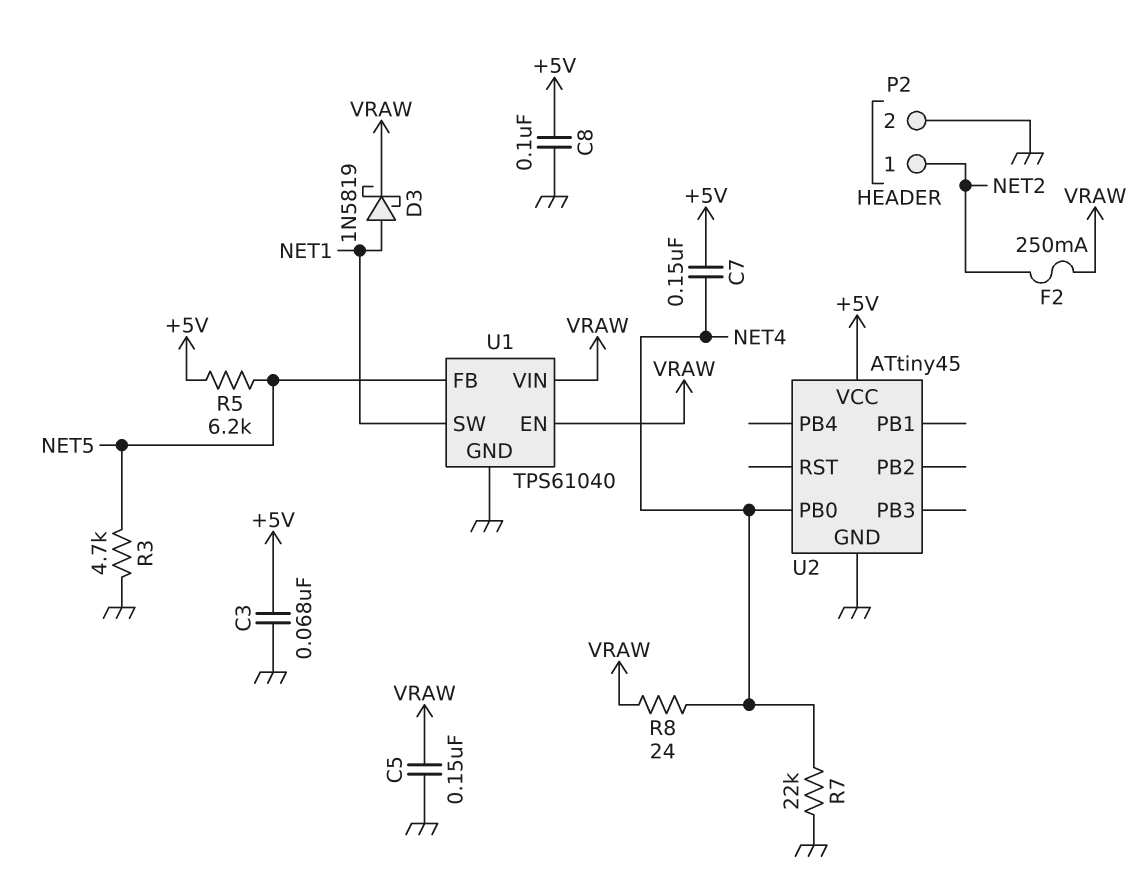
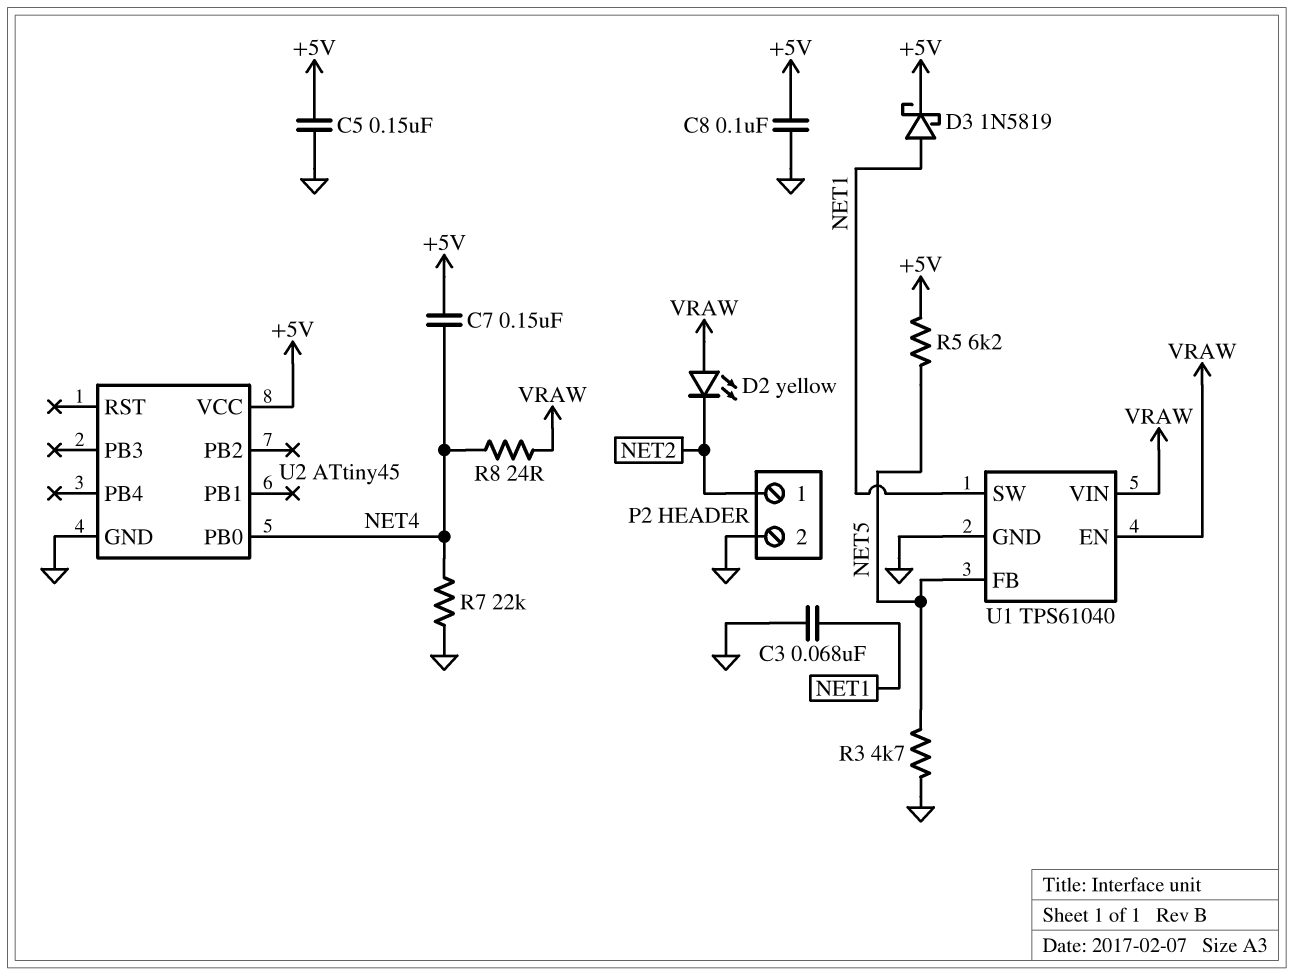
C3: 68nF (+5V, GND) -> 68nF (GND, NET1)
C5: 150nF (GND, VRAW) -> 150nF (+5V, GND)
D2: none -> LED yellow (A VRAW, K NET2)
D3: schottky 1N5819 (A NET1, K VRAW) -> schottky 1N5819 (A NET1, K +5V)
F2: 250mA (NET2, VRAW) -> none

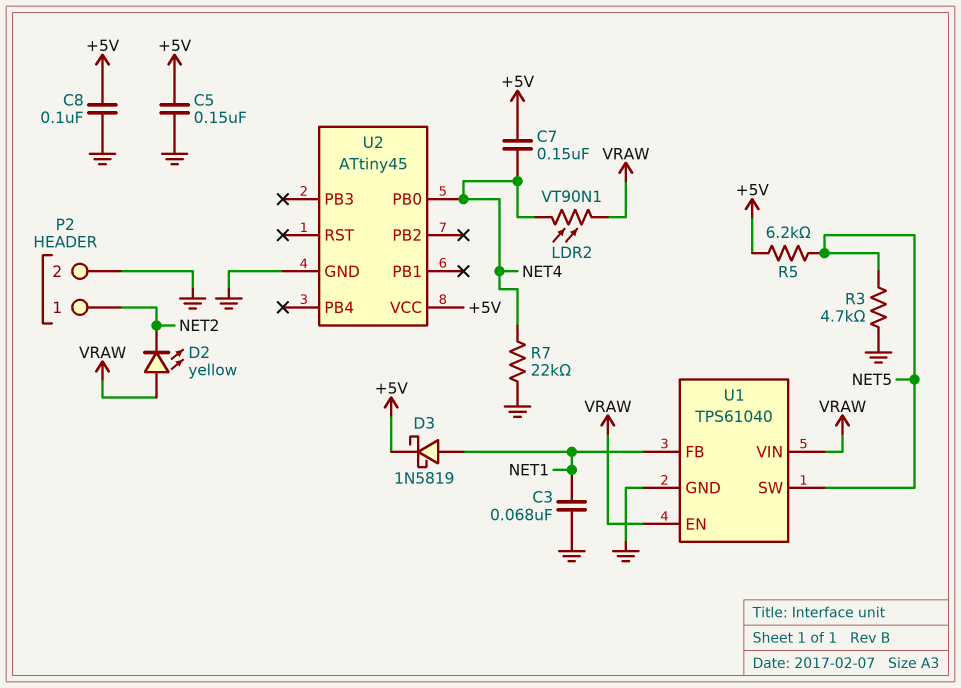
LDR2: none -> VT90N1 (NET4, VRAW)
R8: 24 (NET4, VRAW) -> none
U1 pin FB: NET5 -> NET1
U1 pin SW: NET1 -> NET5

